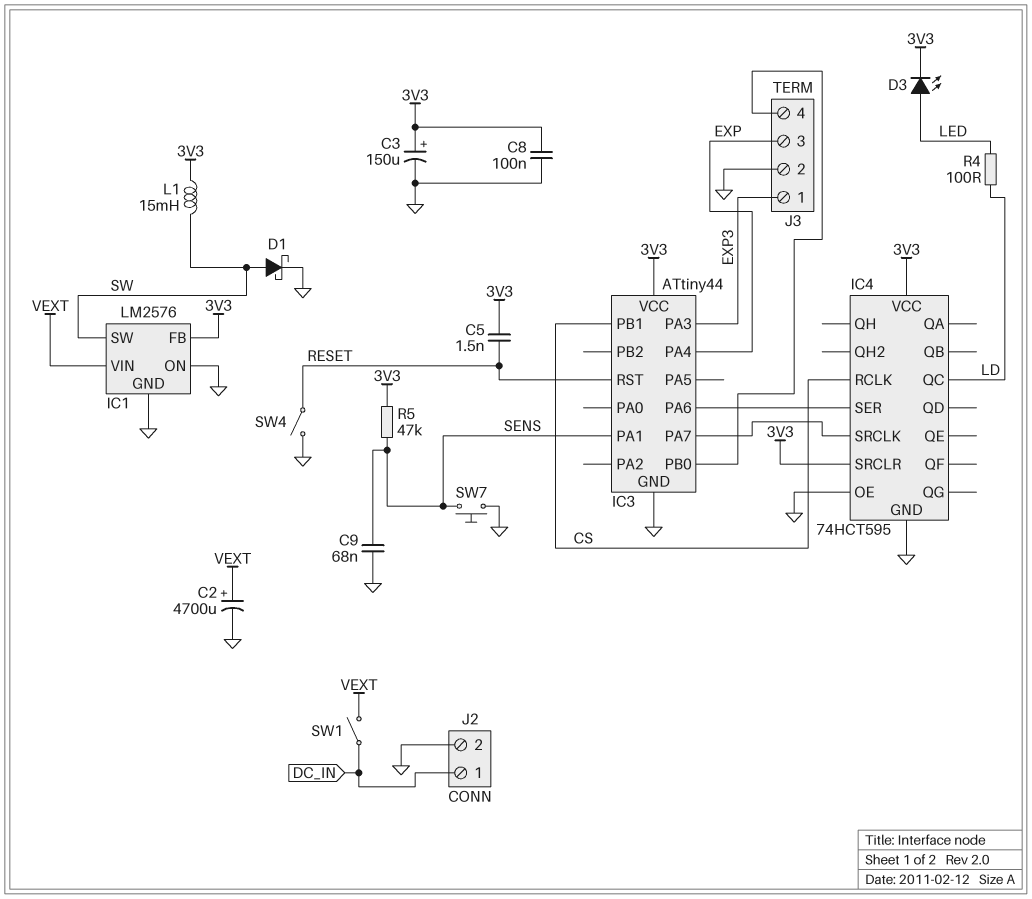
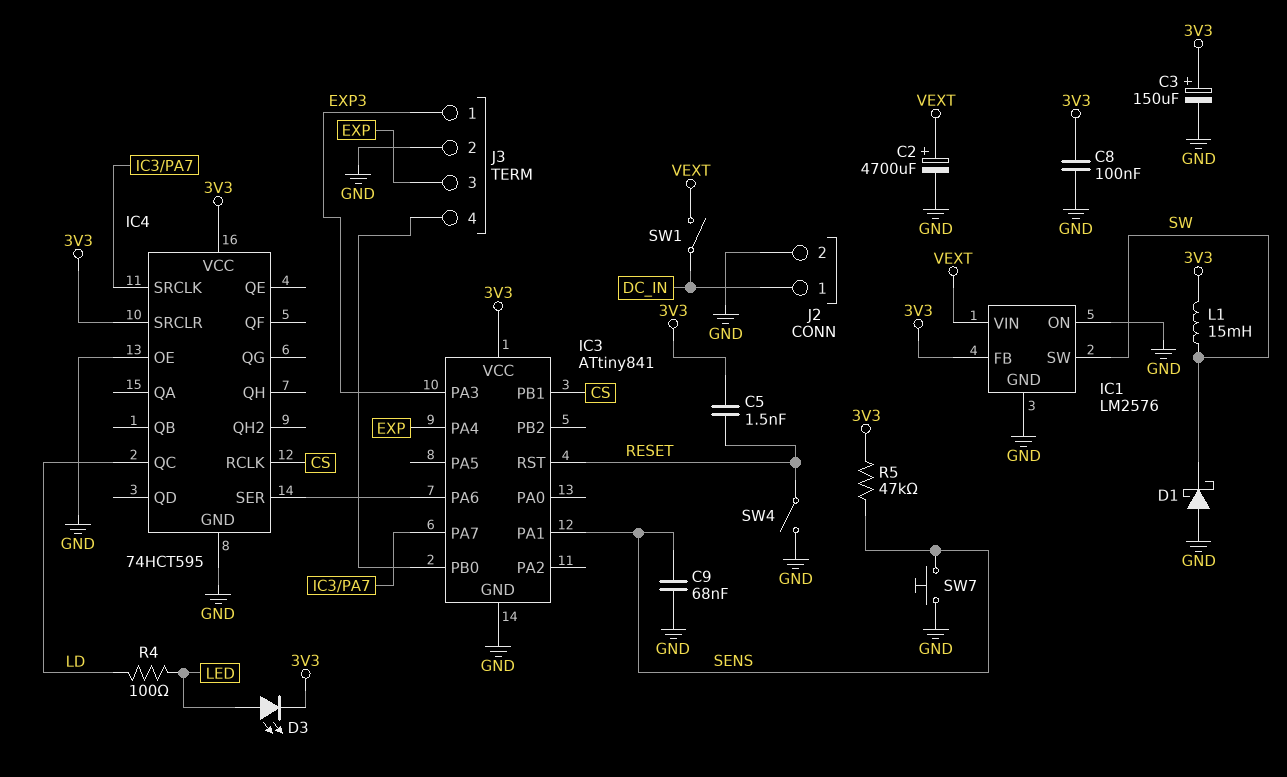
D1: schottky (A SW, K GND) -> schottky (A GND, K SW)
IC3: ATtiny44 -> ATtiny841

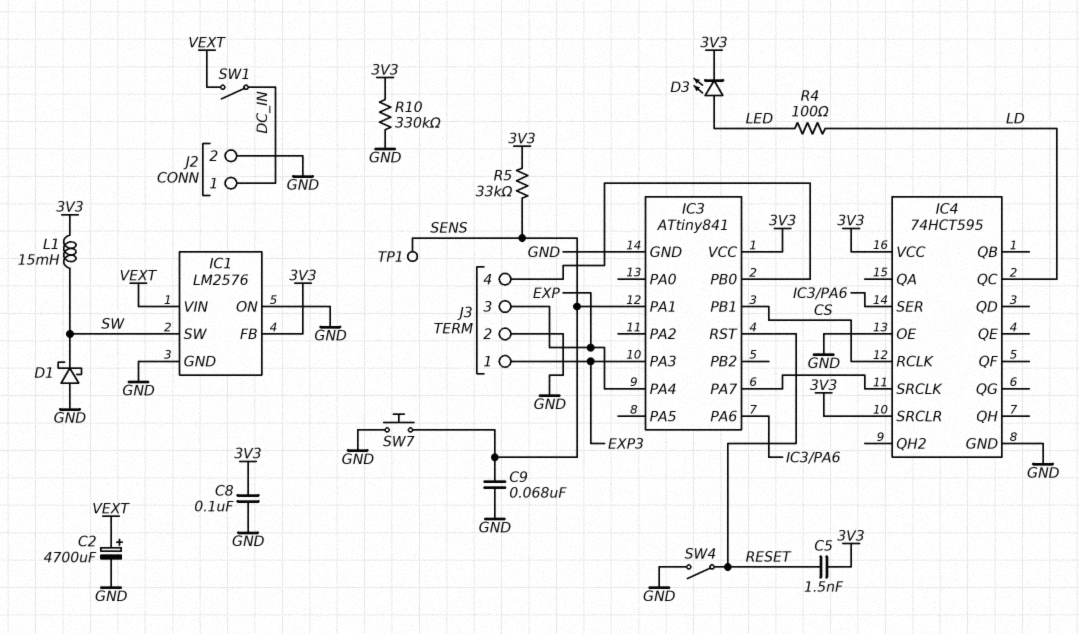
C3: 150uF (plus 3V3, minus GND) -> none
R5: 47k (3V3, SENS) -> 33k (3V3, SENS)
R10: none -> 330k (3V3, GND)
TP1: none -> test point (SENS)

